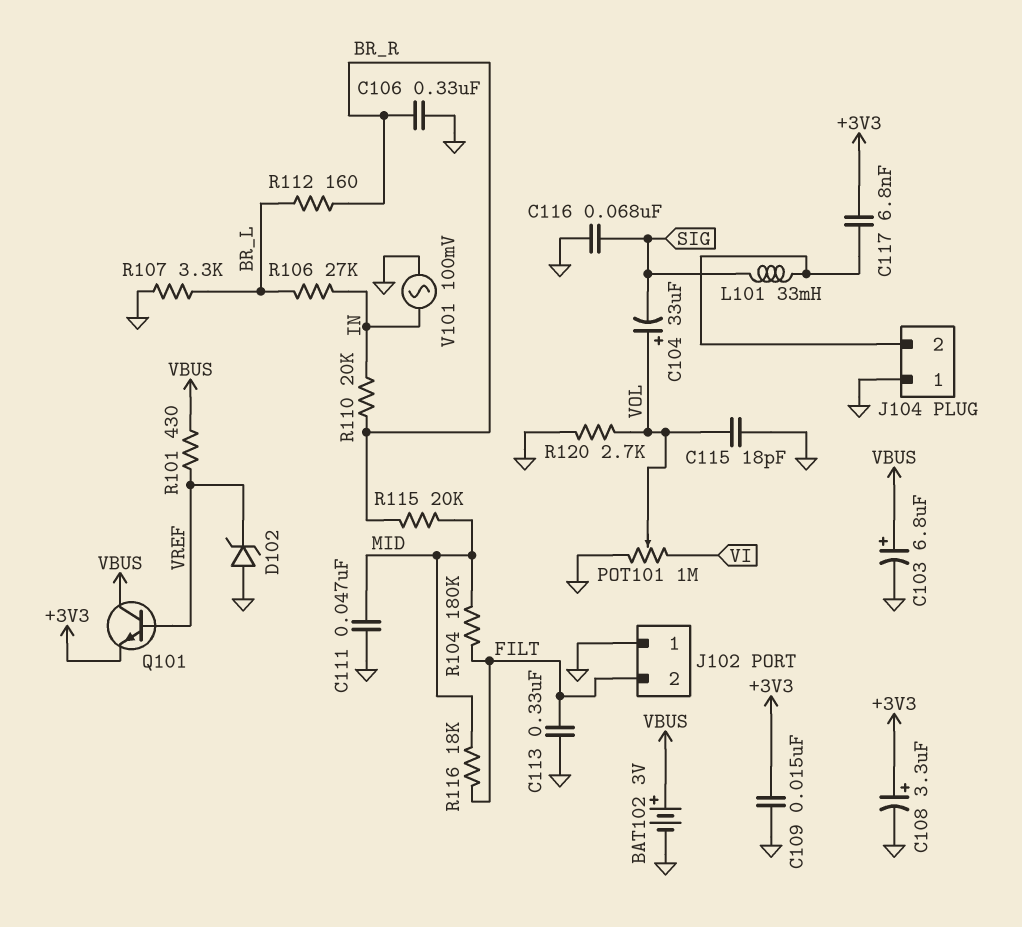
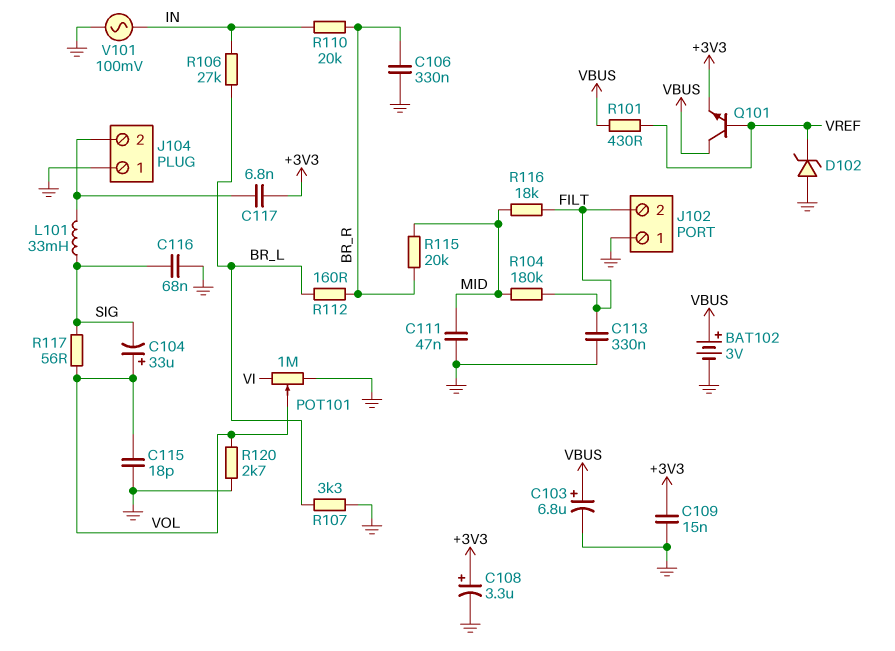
R117: none -> 56 (SIG, VOL)

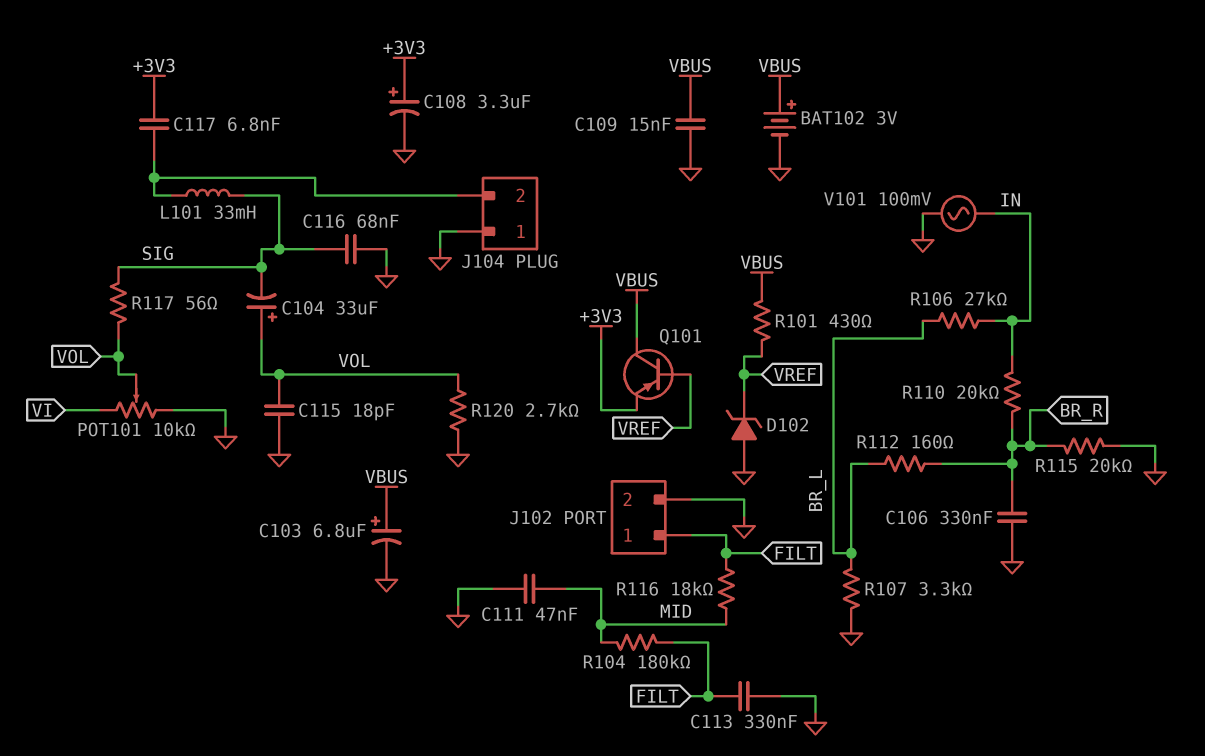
C109: 15nF (+3V3, GND) -> 15nF (GND, VBUS)
J102 pin 1: GND -> FILT
J102 pin 2: FILT -> GND
POT101: 1M (GND, VI, wiper VOL) -> 10k (GND, VI, wiper VOL)
Q101: NPN (B VREF, C VBUS, E +3V3) -> PNP (B VREF, C VBUS, E +3V3)
R115: 20k (BR_R, MID) -> 20k (BR_R, GND)

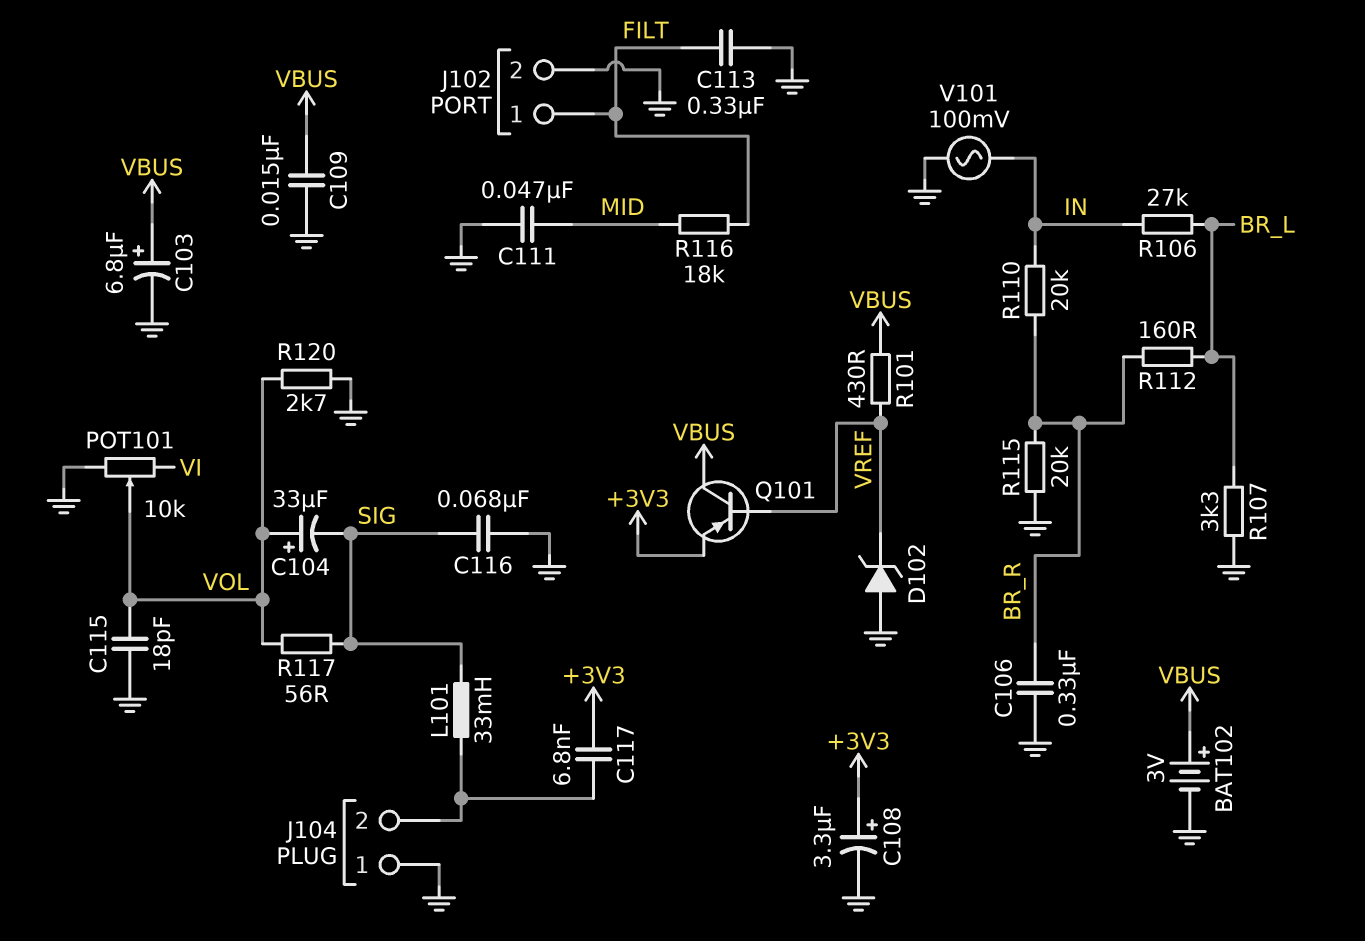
R104: 180k (FILT, MID) -> none

